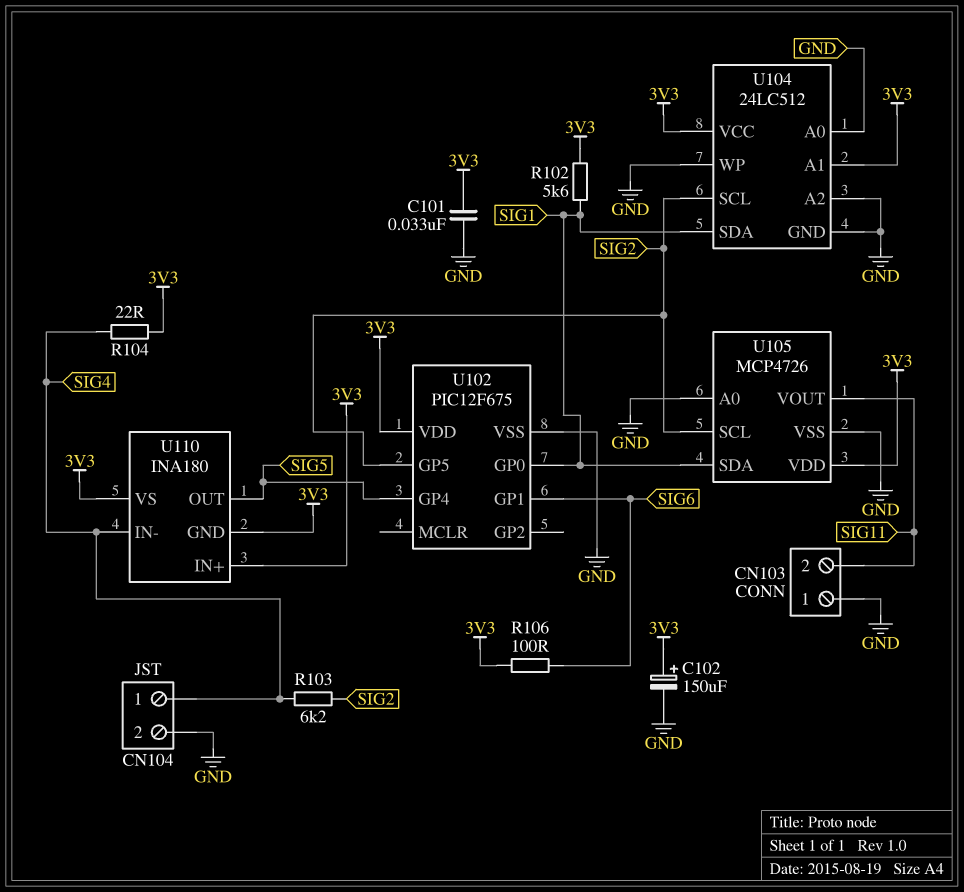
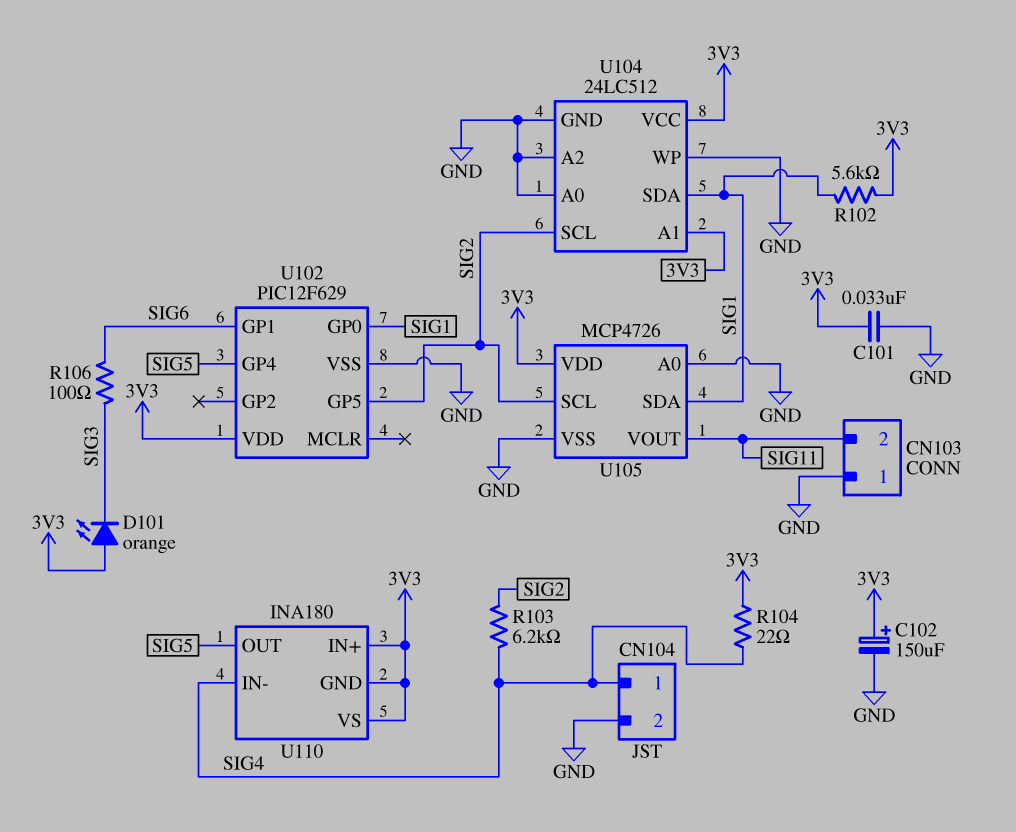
D101: none -> LED orange (A 3V3, K SIG3)
R106: 100 (3V3, SIG6) -> 100 (SIG3, SIG6)
U102: PIC12F675 -> PIC12F629

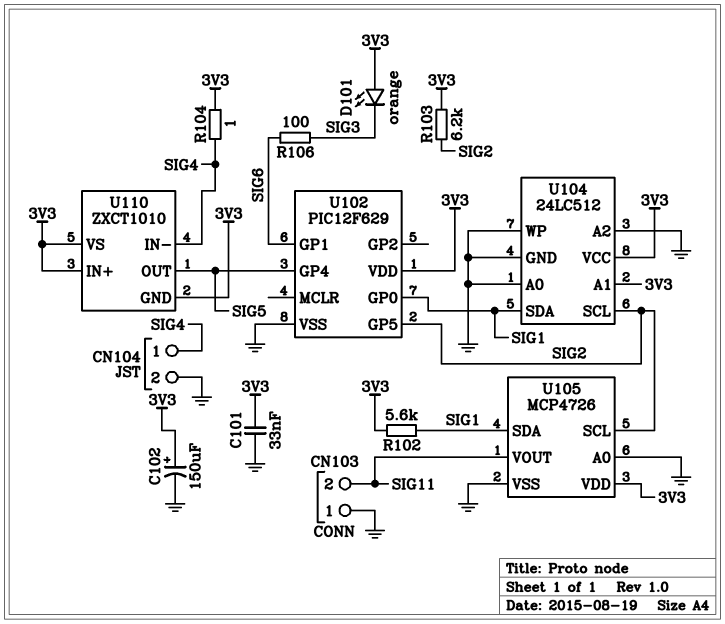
R103: 6.2k (SIG2, SIG4) -> 6.2k (3V3, SIG2)
R104: 22 (3V3, SIG4) -> 1 (3V3, SIG4)
U110: INA180 -> ZXCT1010

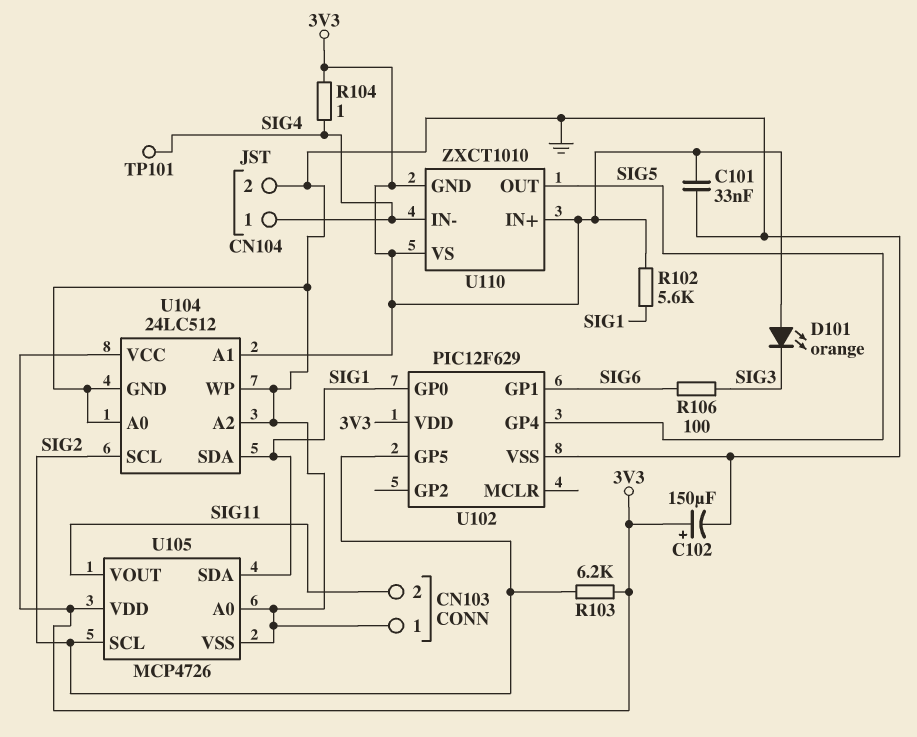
TP101: none -> test point (SIG4)

